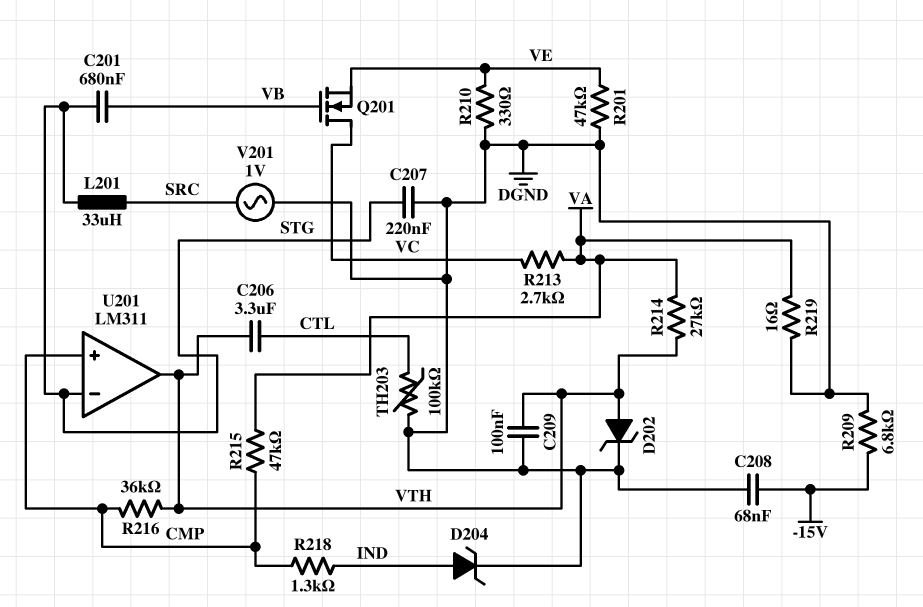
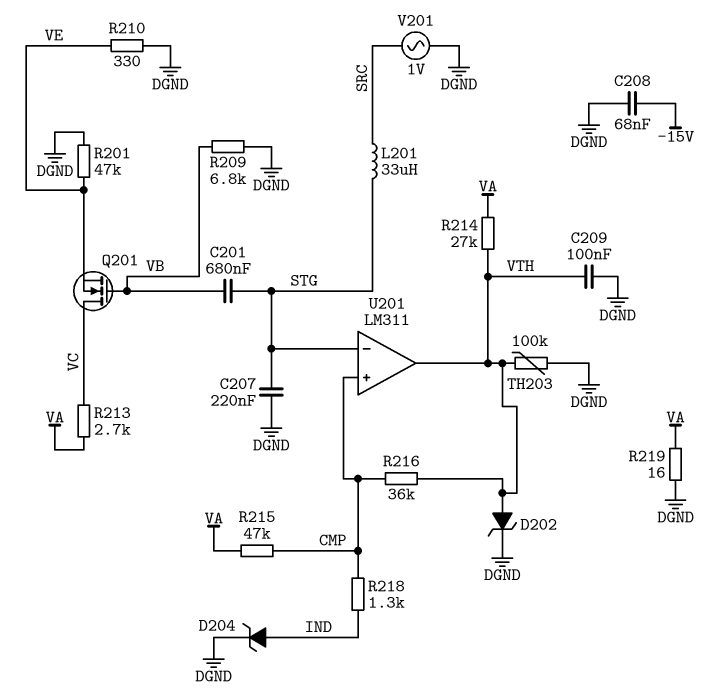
C206: 3.3uF (CTL, VTH) -> none
R209: 6.8k (-15V, DGND) -> 6.8k (DGND, VB)
TH203: 100k (CTL, DGND) -> 100k (DGND, VTH)

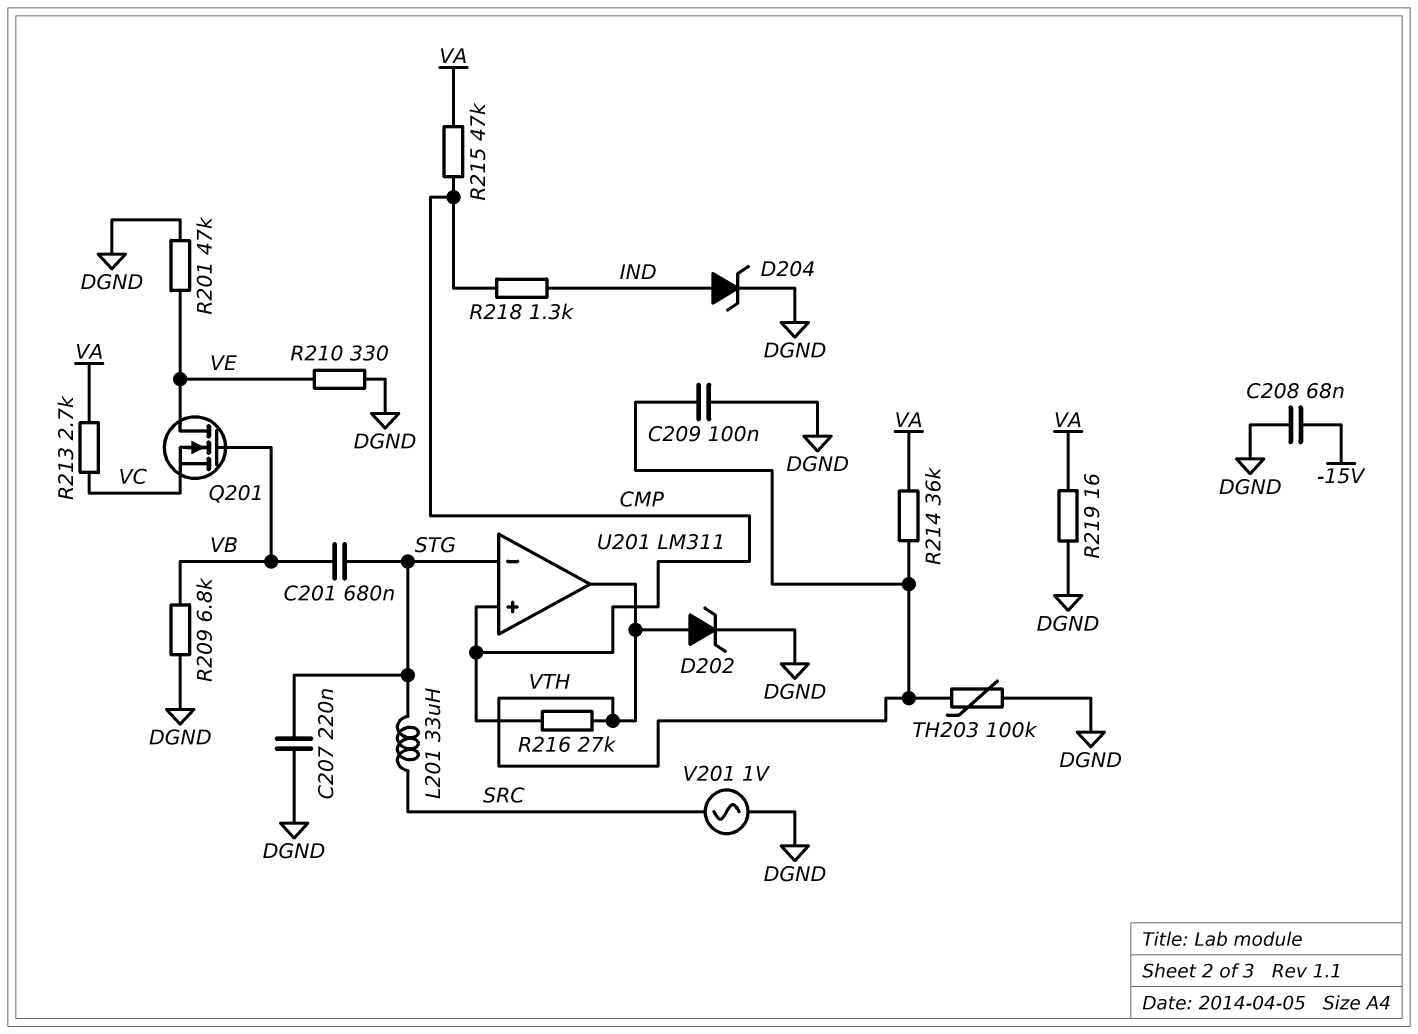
Q201: NMOS (G VB, D VC, S VE) -> NMOS (G VB, D VE, S VC)
R214: 27k (VA, VTH) -> 36k (VA, VTH)
R216: 36k (CMP, VTH) -> 27k (CMP, VTH)

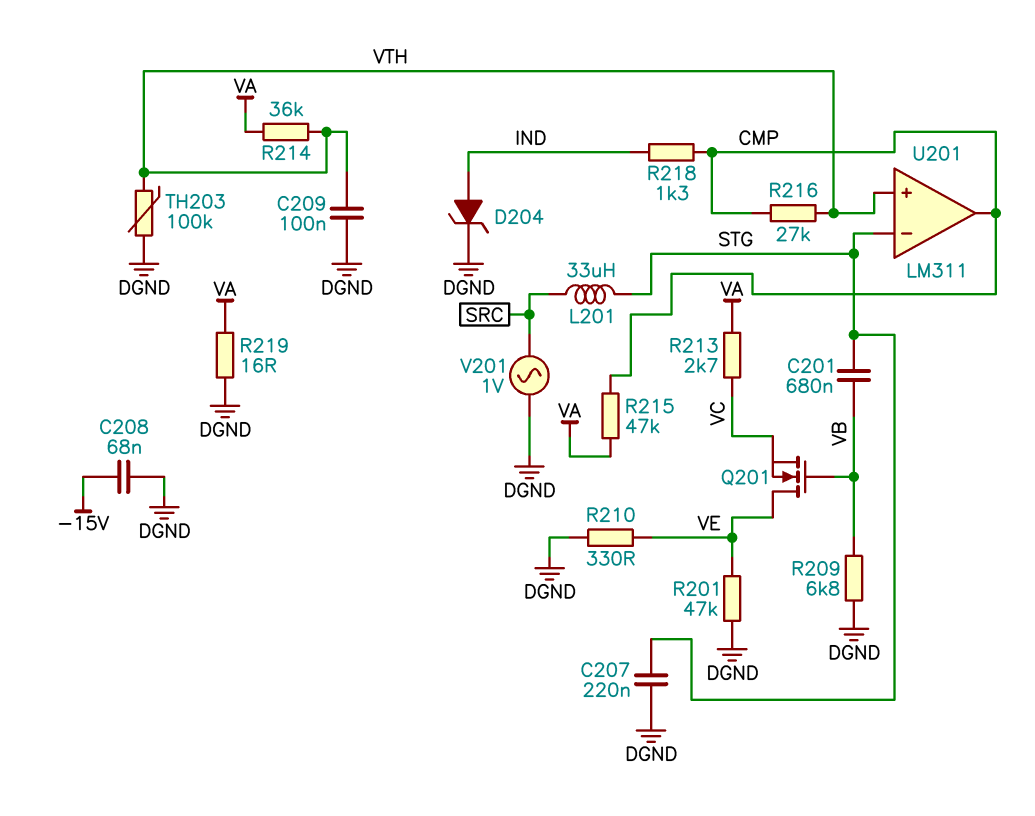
D202: zener (A VTH, K DGND) -> none
U201 pin in+: CMP -> VTH
U201 pin out: VTH -> CMP

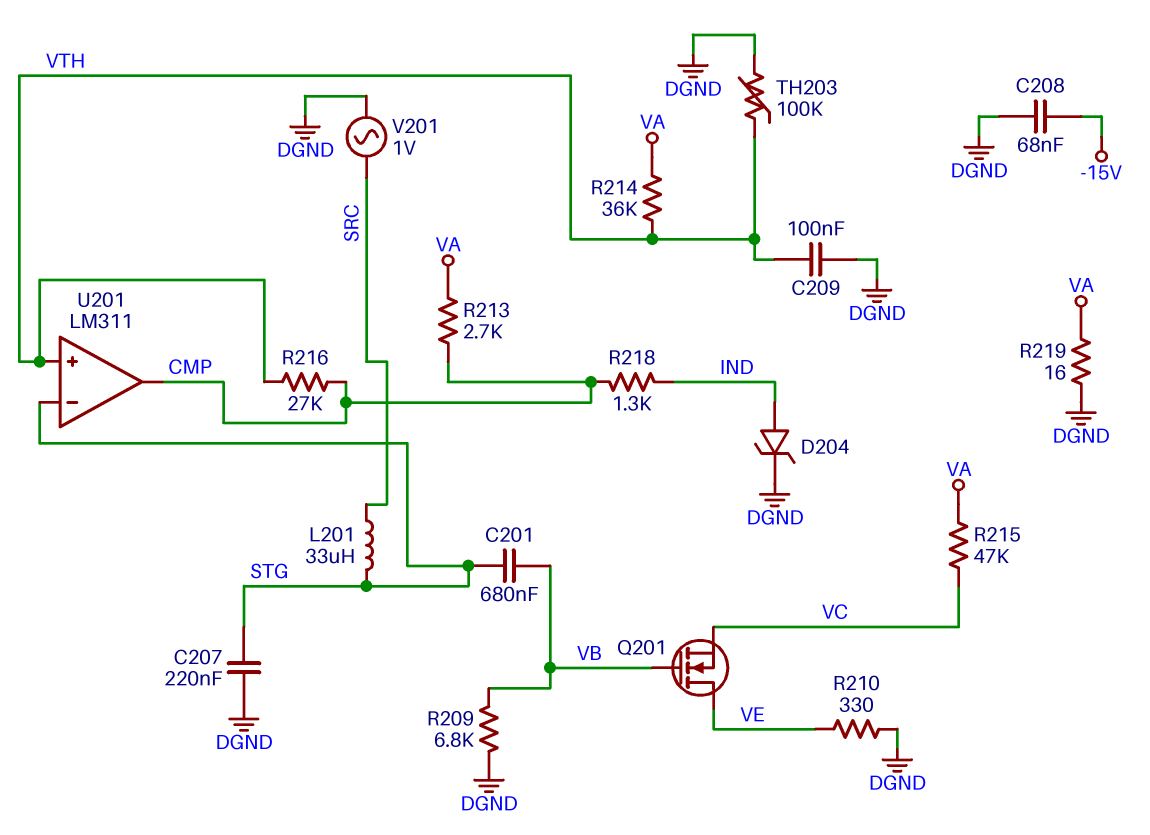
R201: 47k (DGND, VE) -> none
R213: 2.7k (VA, VC) -> 2.7k (CMP, VA)
R215: 47k (CMP, VA) -> 47k (VA, VC)

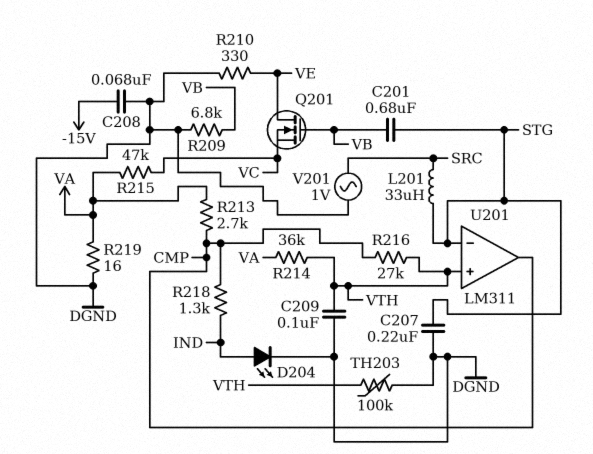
D204: zener (A IND, K DGND) -> LED (A IND, K DGND)

